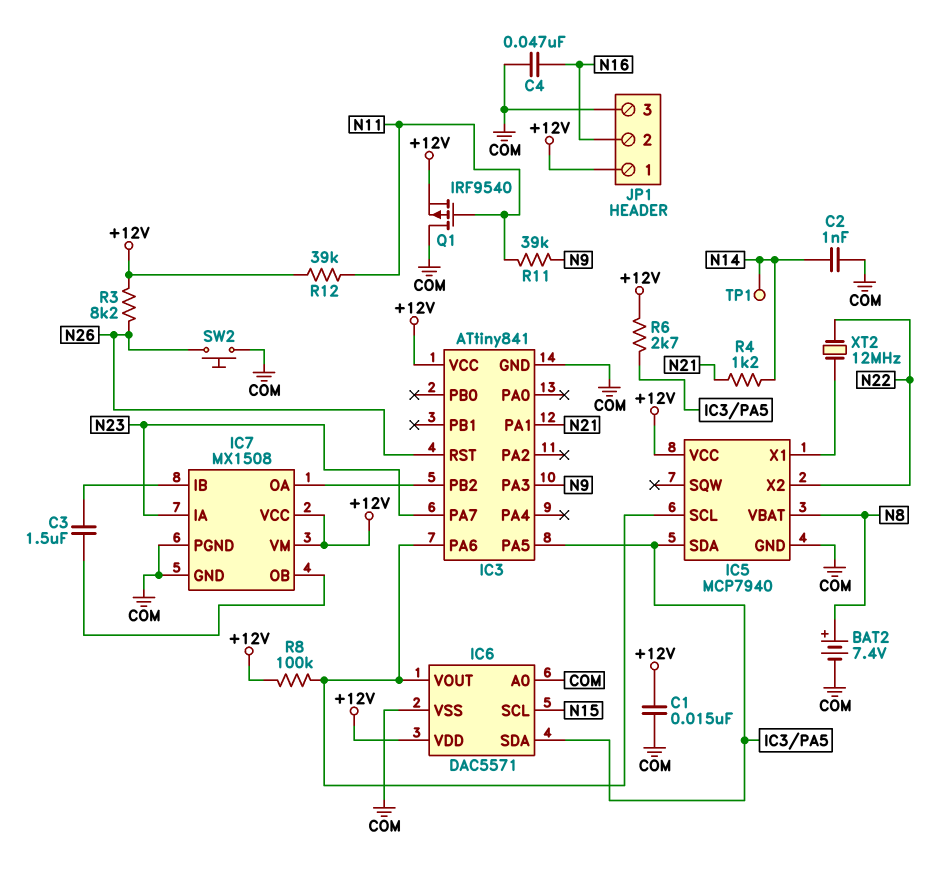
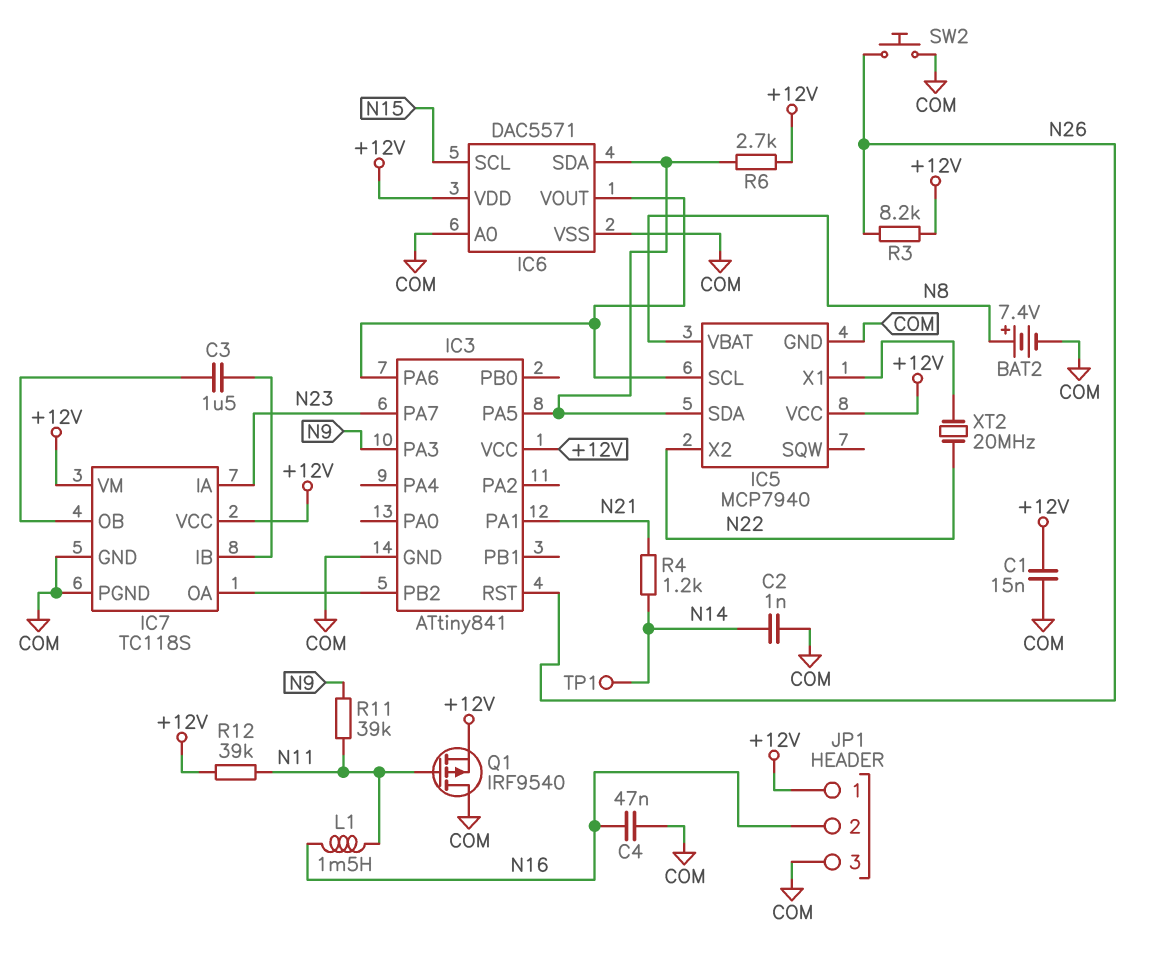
IC7: MX1508 -> TC118S
L1: none -> 1.5mH (N11, N16)
R8: 100k (+12V, IC3/PA6) -> none
XT2: 12MHz (IC5/X1, N22) -> 20MHz (IC5/X1, N22)

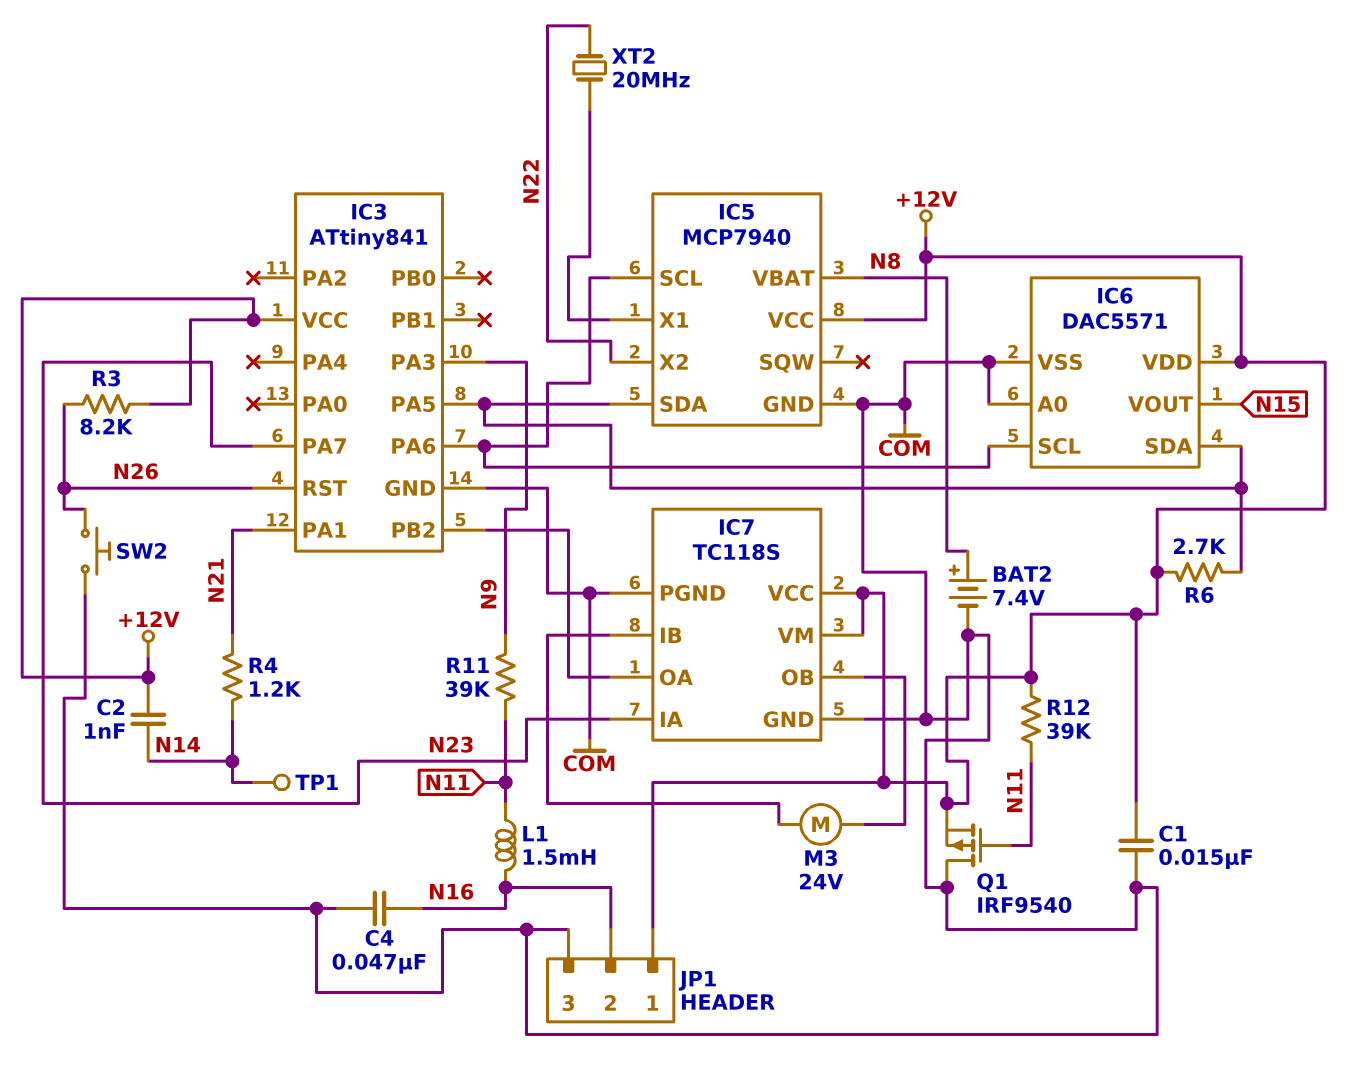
C2: 1nF (COM, N14) -> 1nF (+12V, N14)
C3: 1.5uF (IC7/IB, IC7/OB) -> none
IC6 pin SCL: N15 -> IC3/PA6
IC6 pin VOUT: IC3/PA6 -> N15
M3: none -> motor 24V (IC7/IB, IC7/OB)

